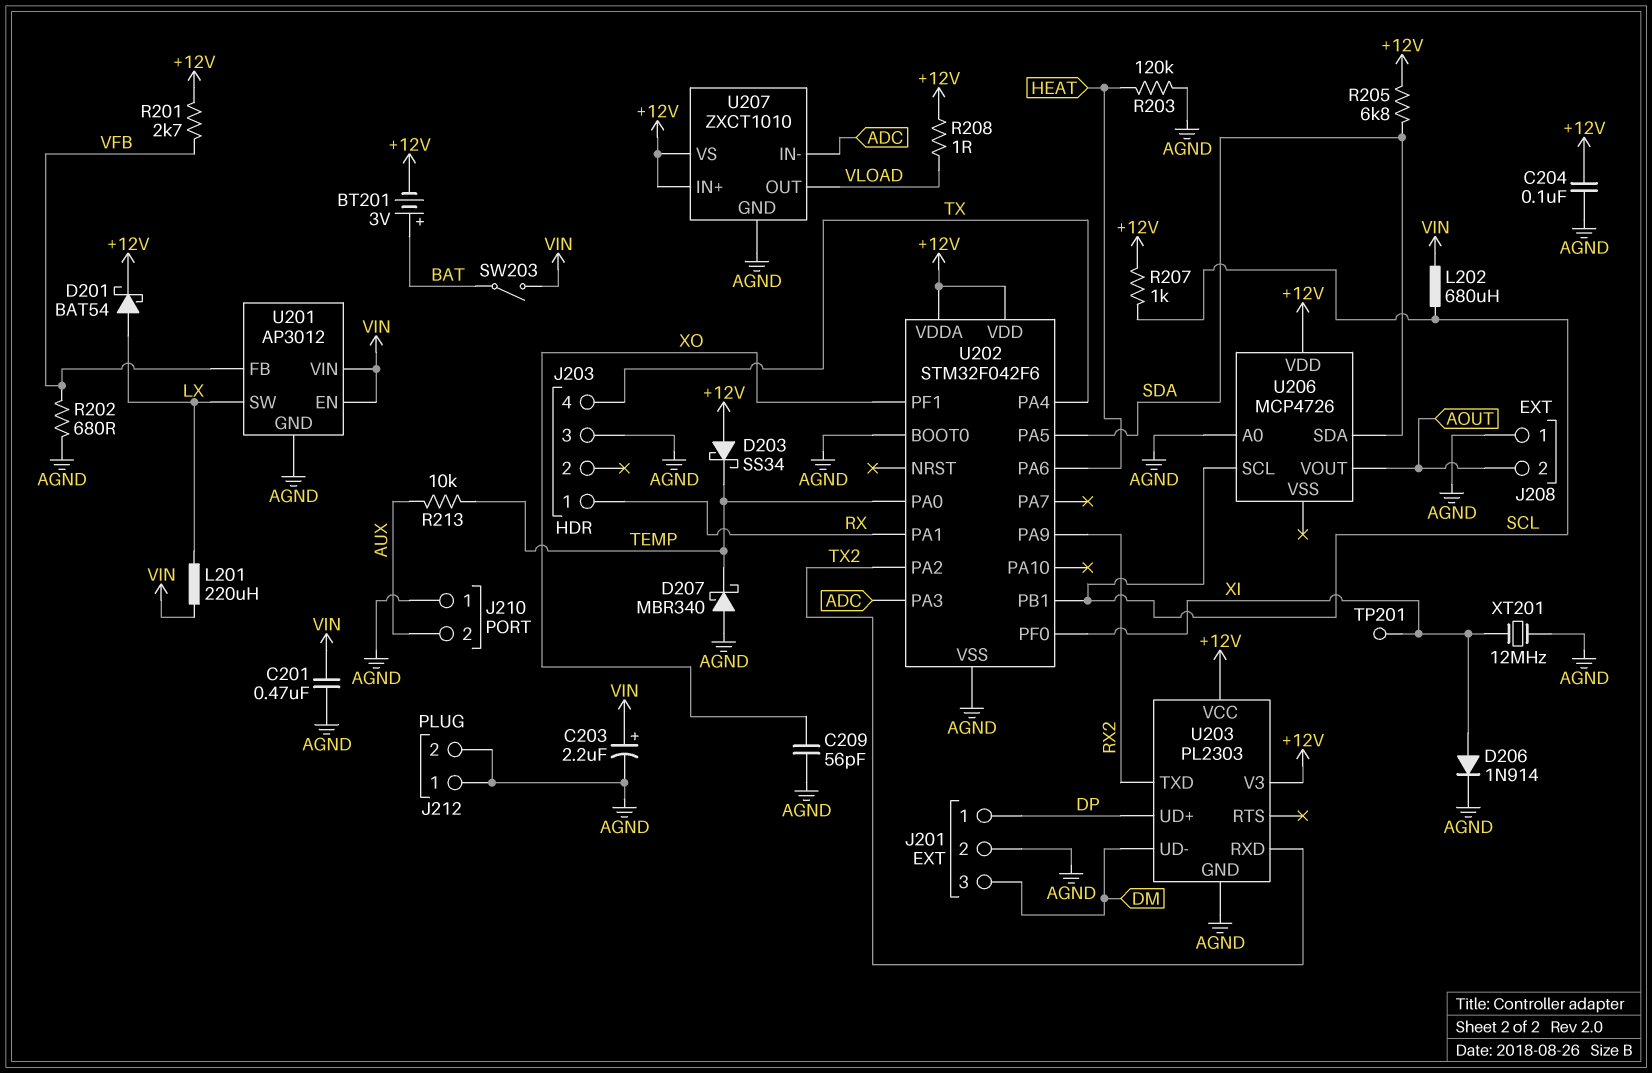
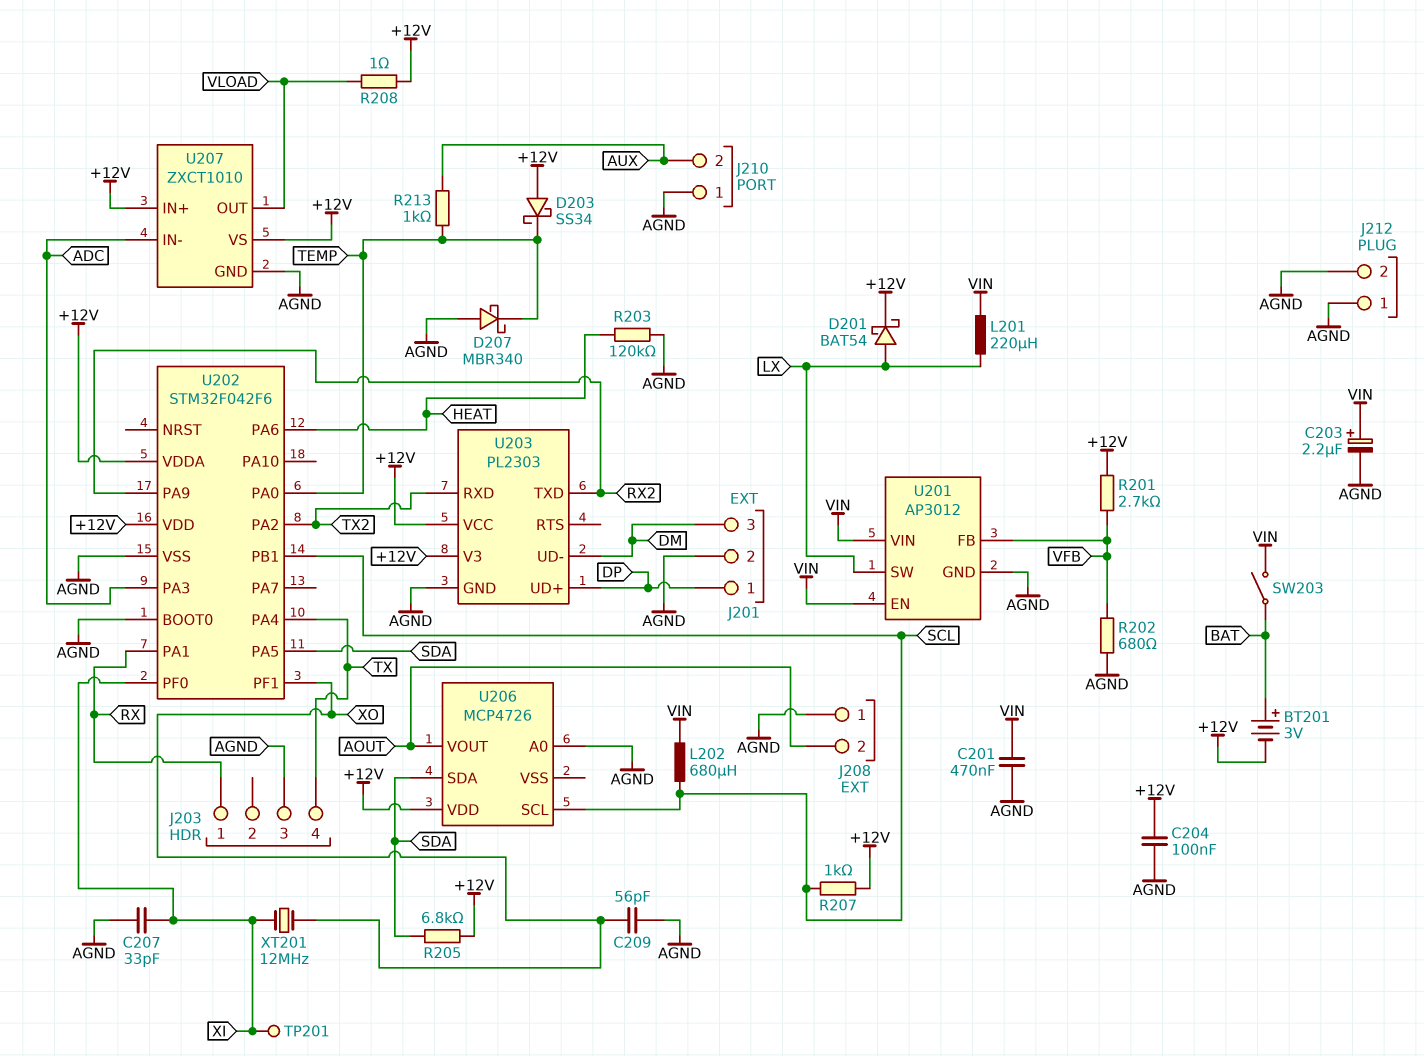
C207: none -> 33pF (AGND, XI)
D206: diode 1N914 (A XI, K AGND) -> none
R213: 10k (AUX, TEMP) -> 1k (AUX, TEMP)
XT201: 12MHz (AGND, XI) -> 12MHz (XI, XO)

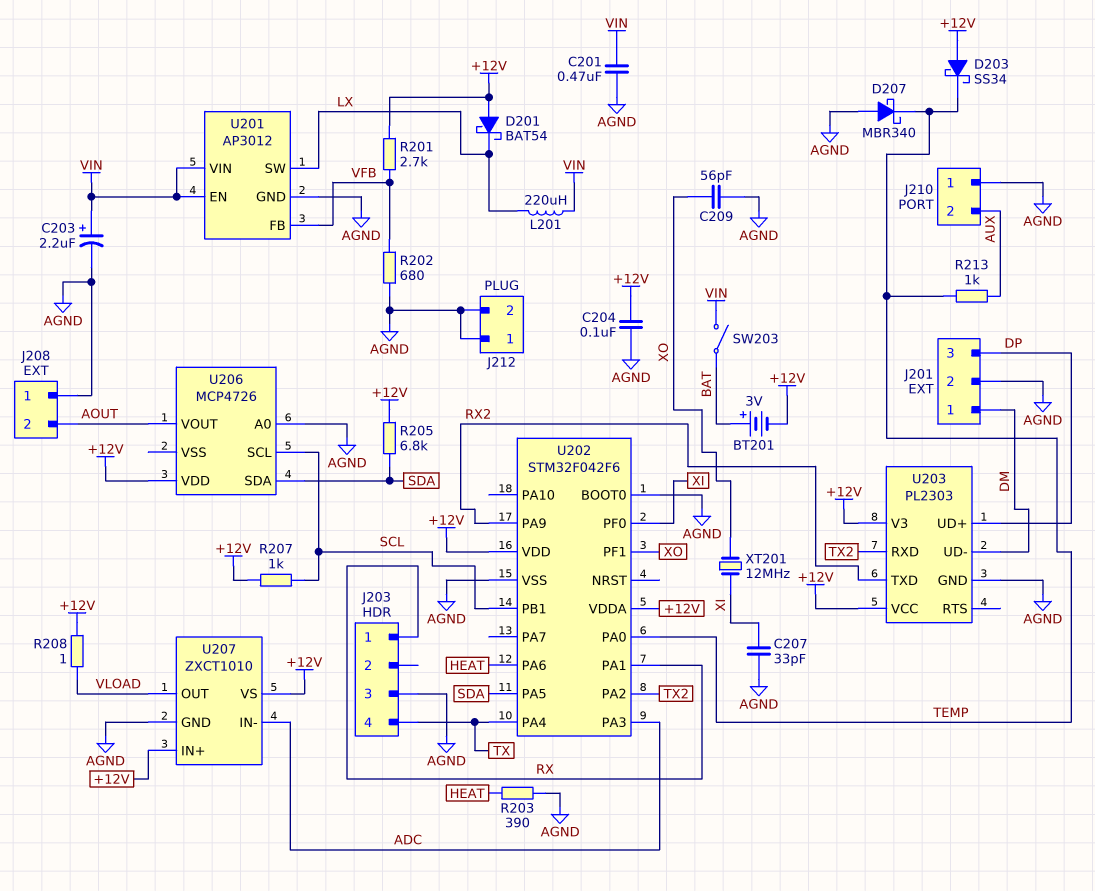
D201: schottky BAT54 (A LX, K +12V) -> schottky BAT54 (A +12V, K LX)
J201 pin 1: DP -> DM
J201 pin 3: DM -> DP
L202: 680uH (SCL, VIN) -> none
R203: 120k (AGND, HEAT) -> 390 (AGND, HEAT)
TP201: test point (XI) -> none

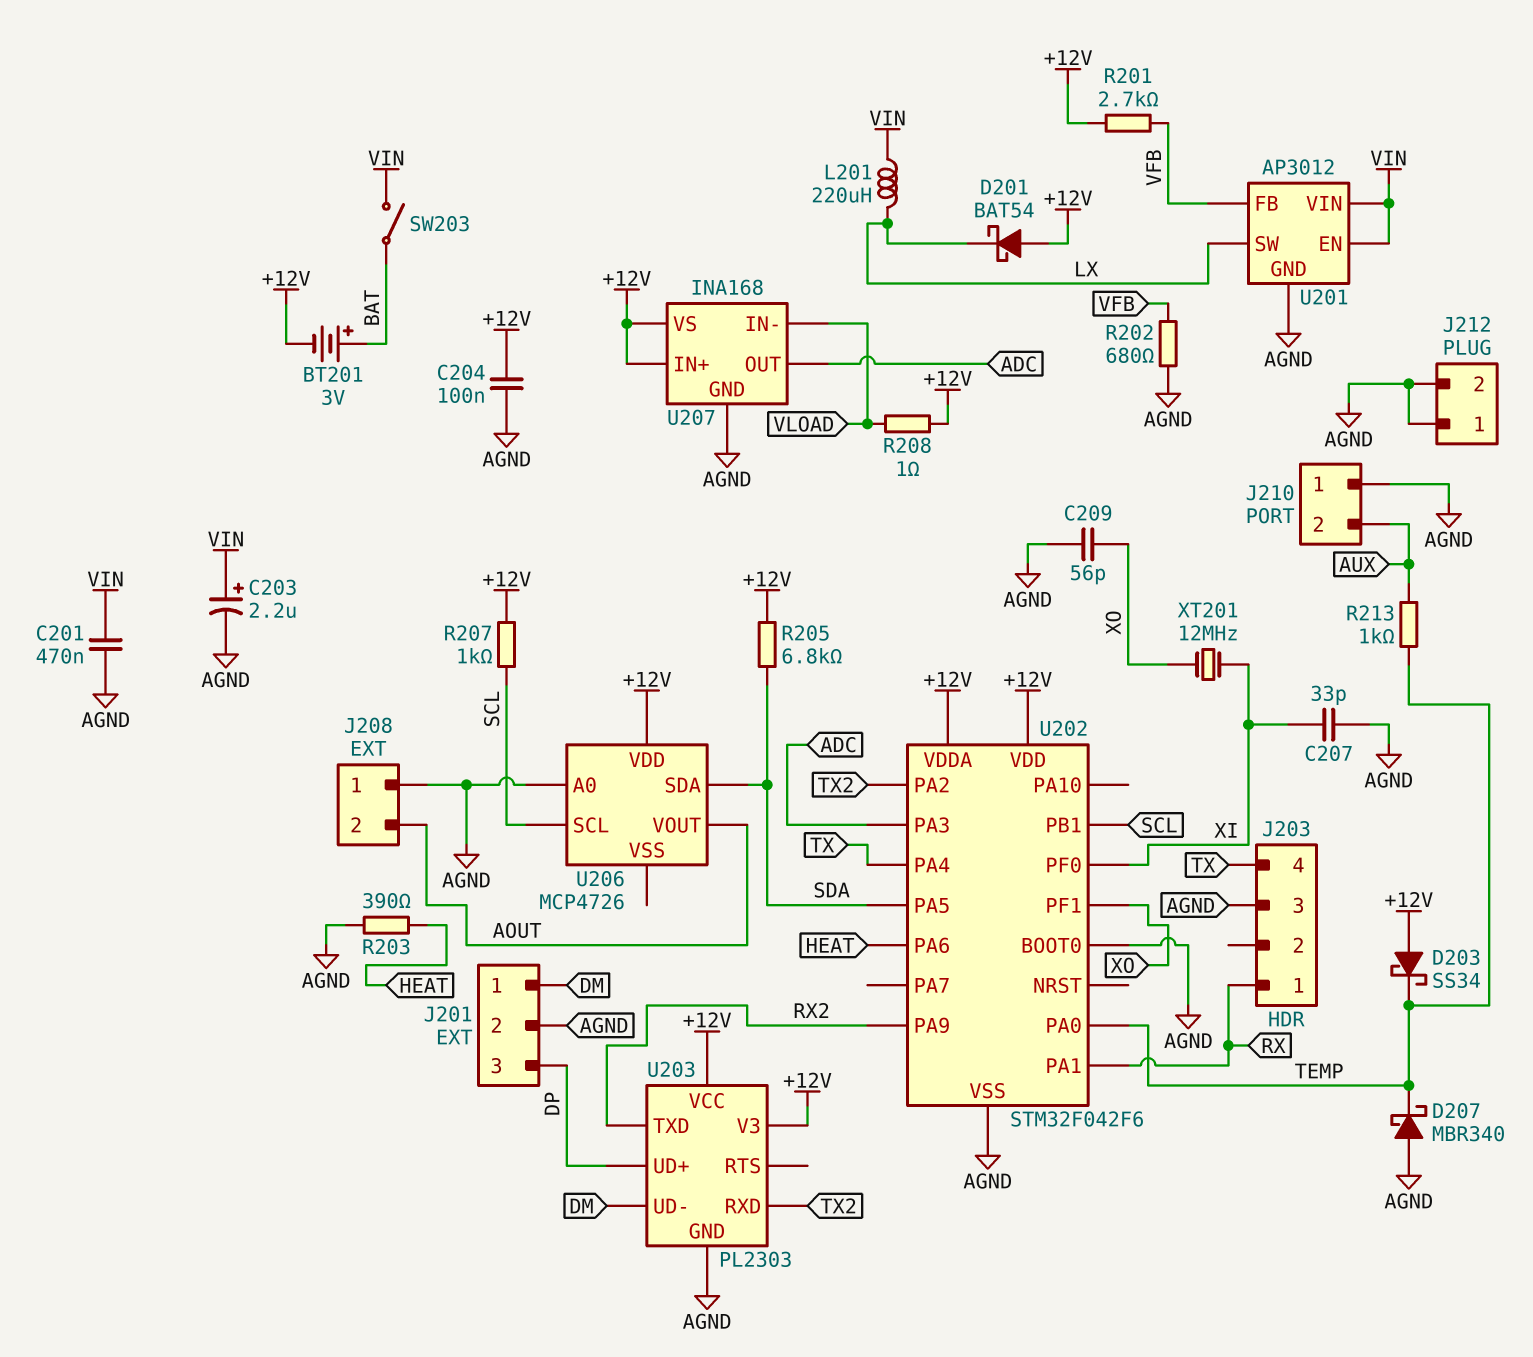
U207: ZXCT1010 -> INA168
U207 pin IN-: ADC -> VLOAD
U207 pin OUT: VLOAD -> ADC

